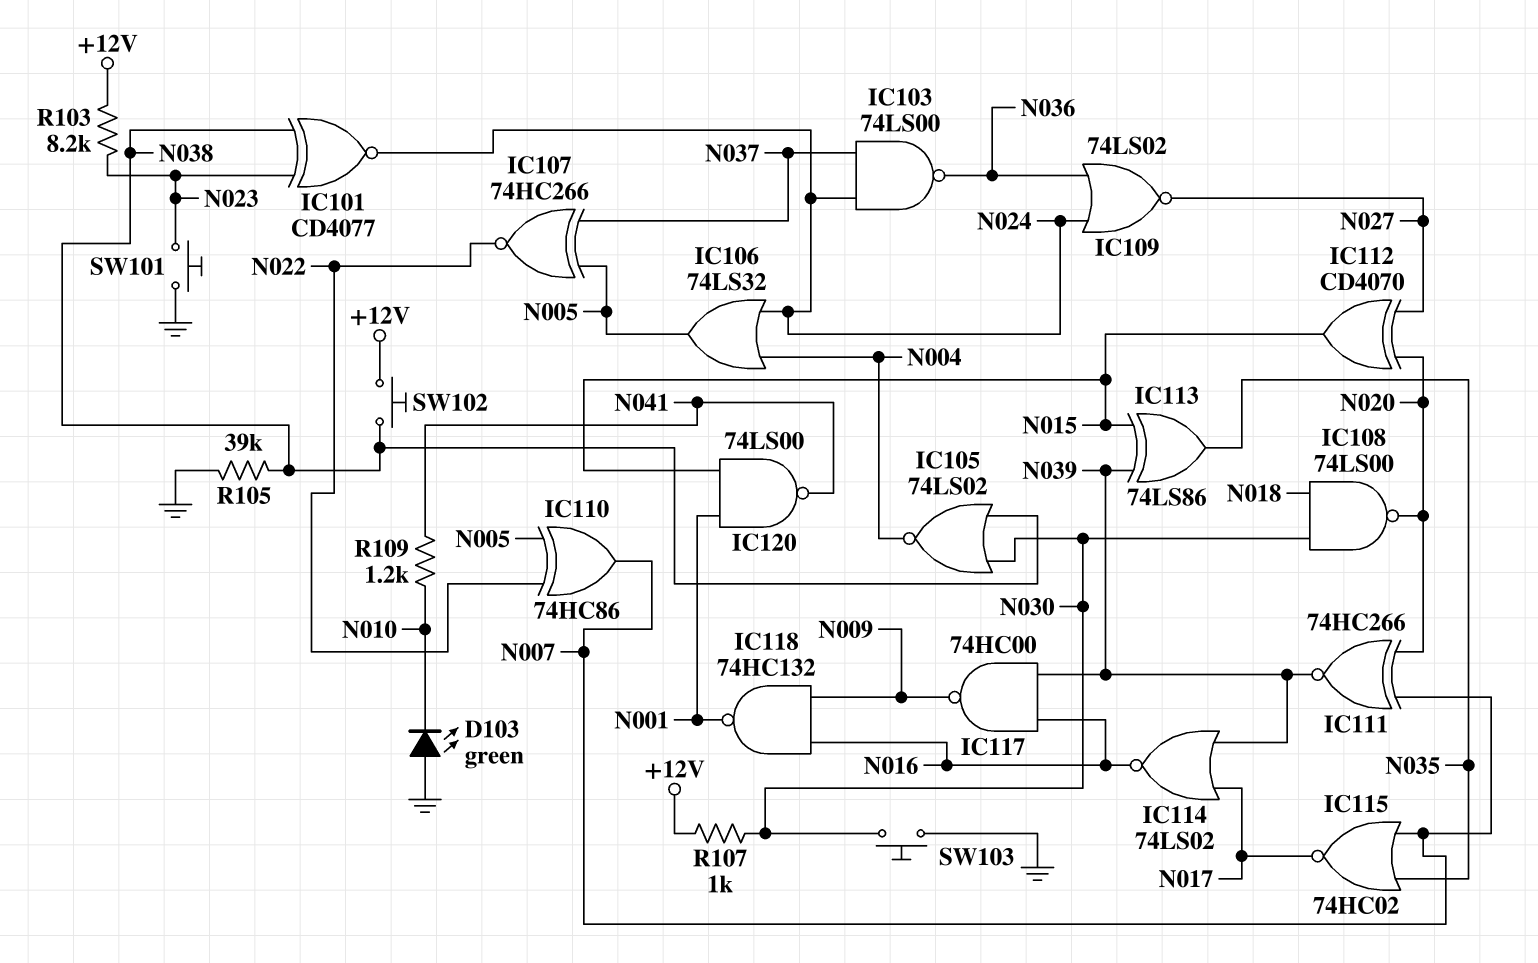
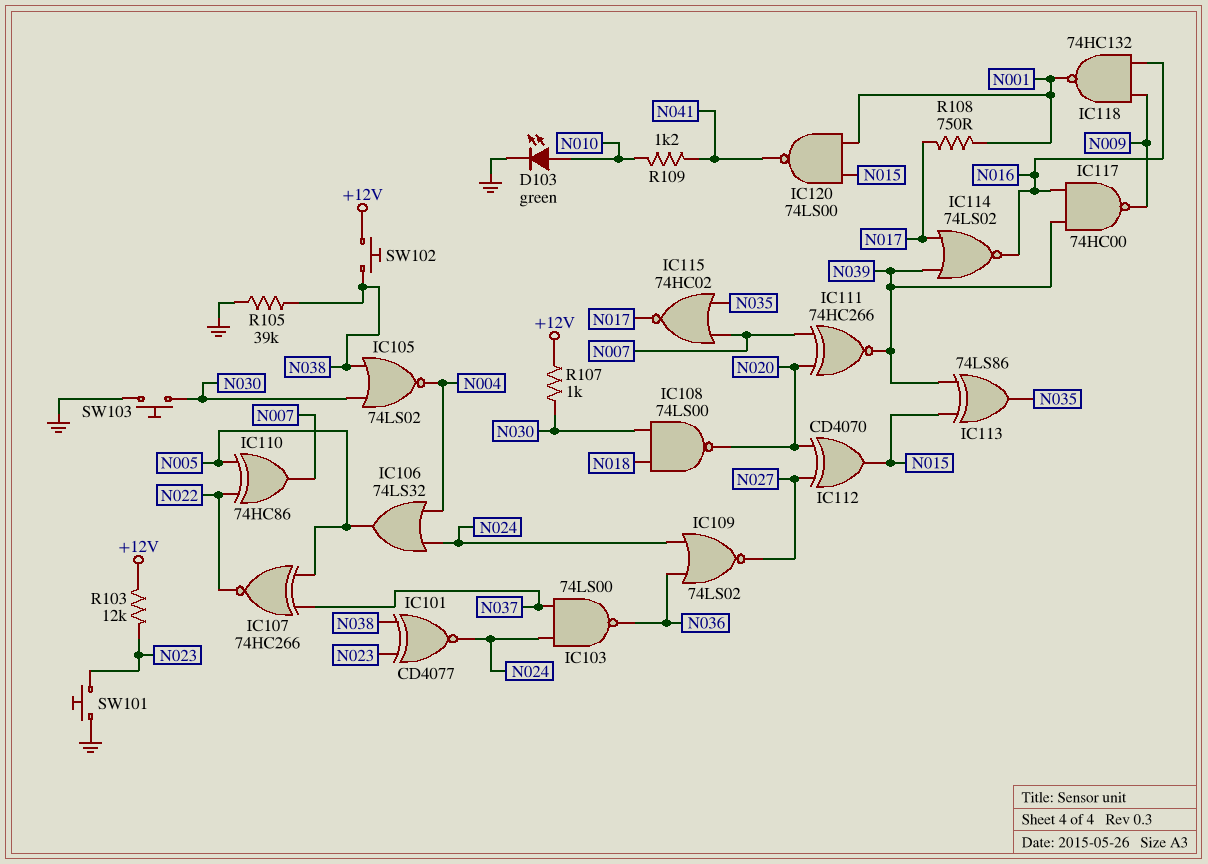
D103: LED green (A GND, K N010) -> LED green (A N010, K GND)
R103: 8.2k (+12V, N023) -> 12k (+12V, N023)
R108: none -> 750 (N001, N017)

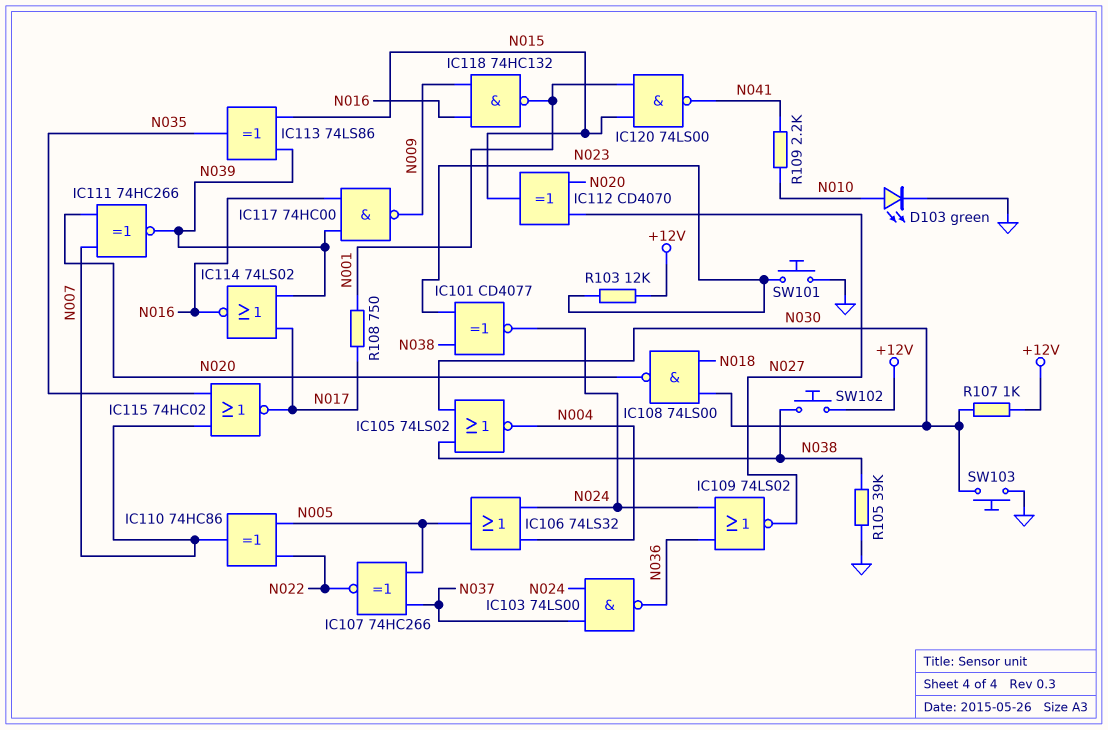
R109: 1.2k (N010, N041) -> 2.2k (N010, N041)

